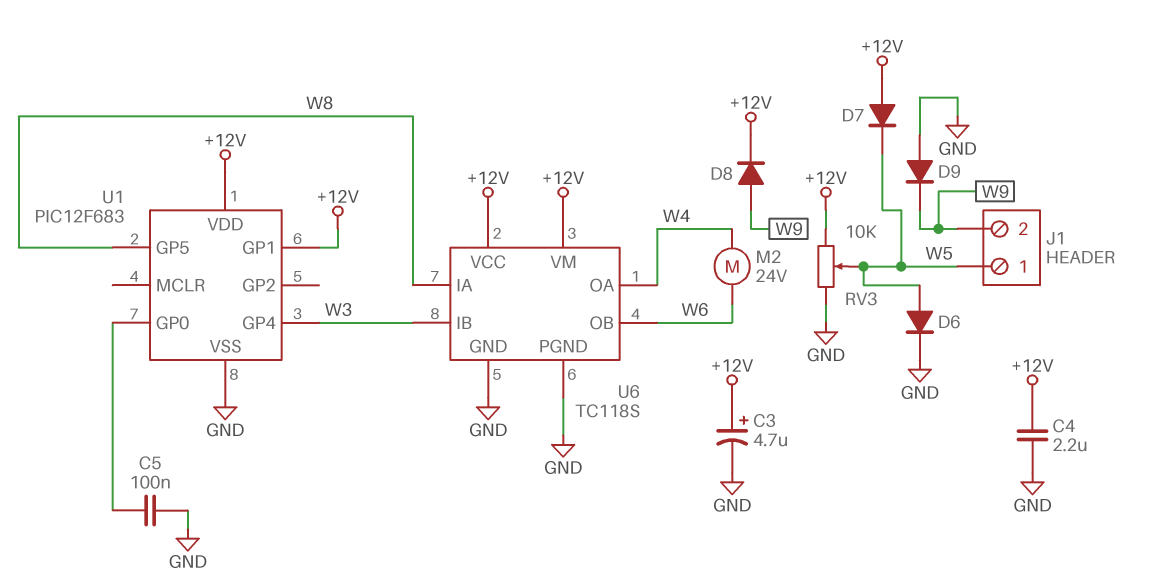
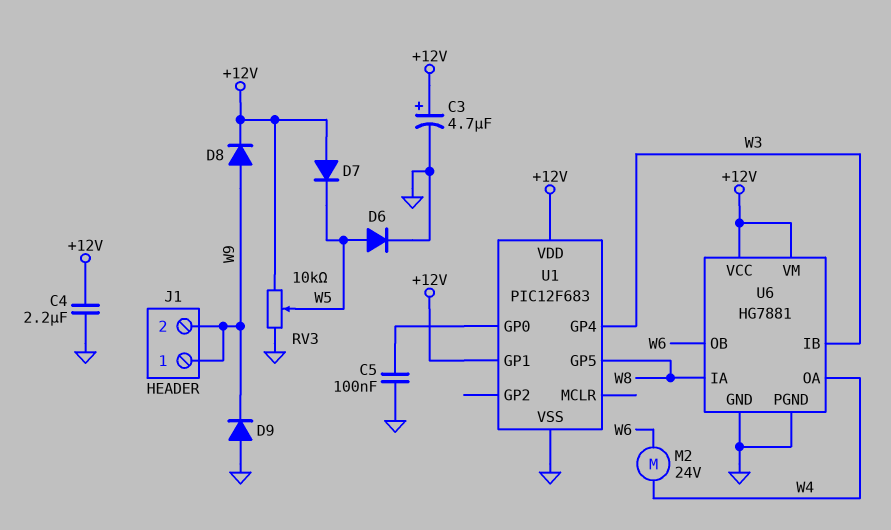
J1 pin 1: W5 -> W9
U6: TC118S -> HG7881

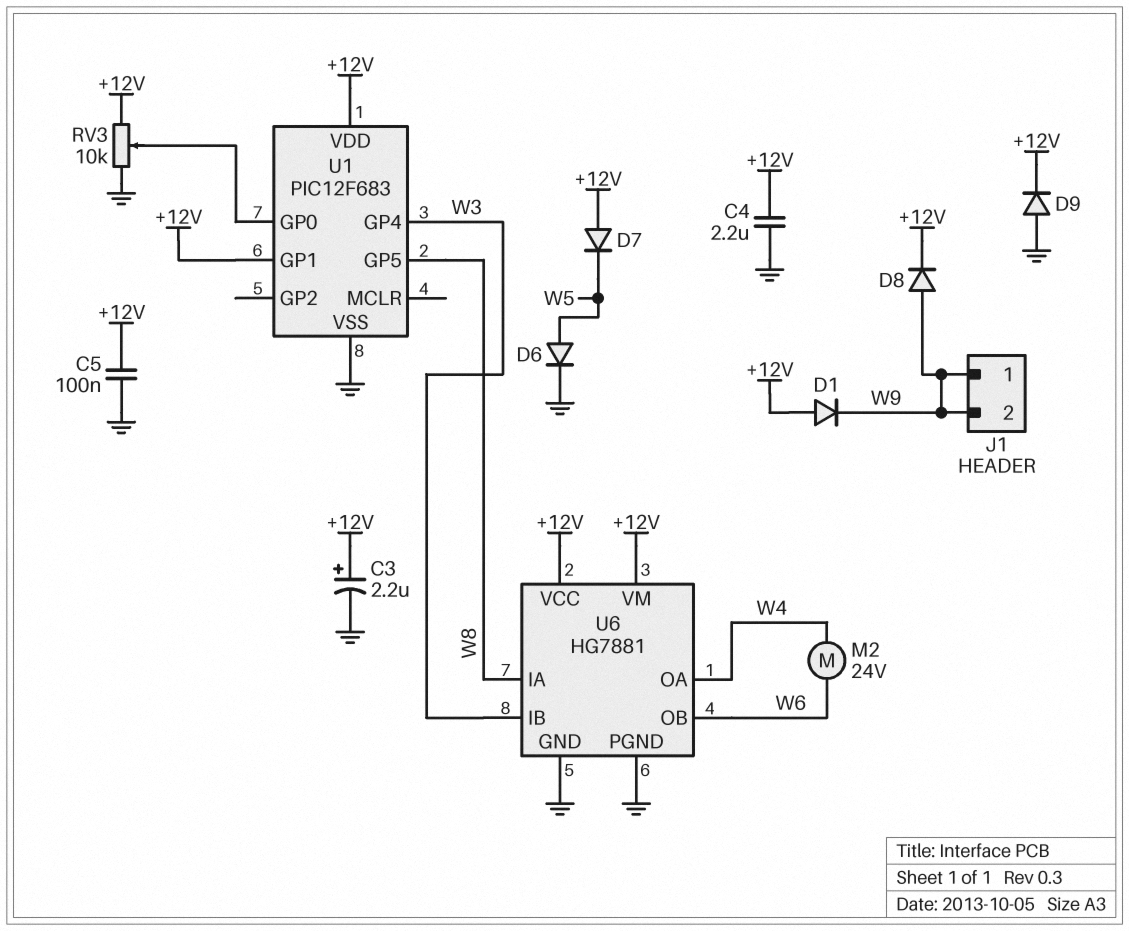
C3: 4.7uF (plus +12V, minus GND) -> 2.2uF (plus +12V, minus GND)
C5: 100nF (GND, U1/GP0) -> 100nF (+12V, GND)
D1: none -> diode (A +12V, K W9)
D9: diode (A GND, K W9) -> diode (A GND, K +12V)
RV3: 10k (+12V, GND, wiper W5) -> 10k (+12V, GND, wiper U1/GP0)

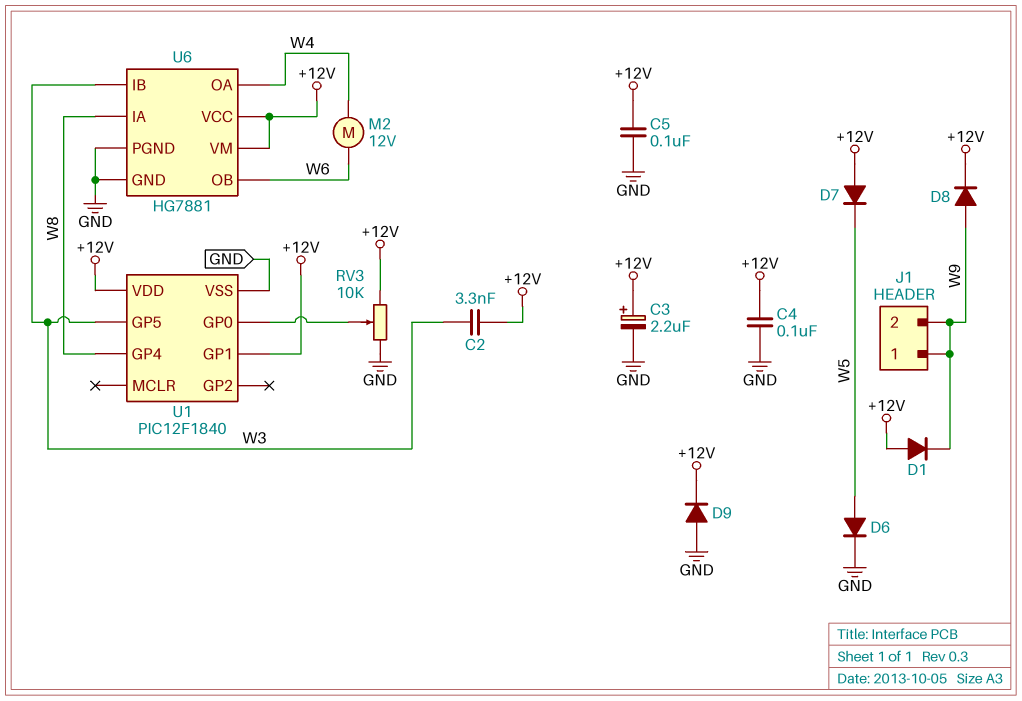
C2: none -> 3.3nF (+12V, W3)
C4: 2.2uF (+12V, GND) -> 100nF (+12V, GND)
M2: motor 24V (W4, W6) -> motor 12V (W4, W6)
U1: PIC12F683 -> PIC12F1840
U1 pin GP4: W3 -> W8
U1 pin GP5: W8 -> W3

